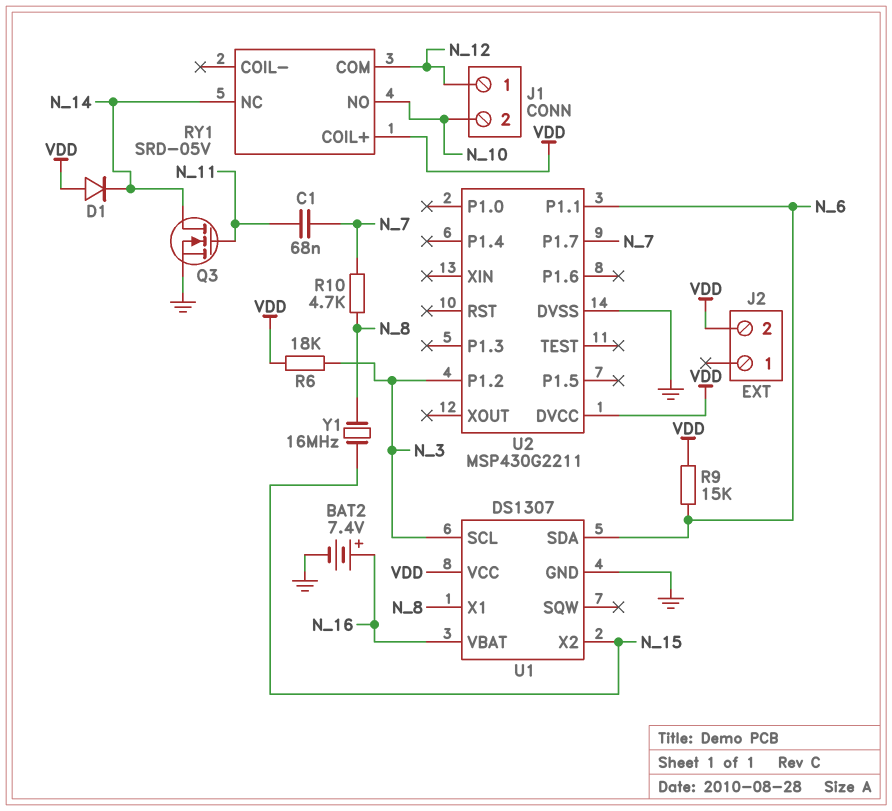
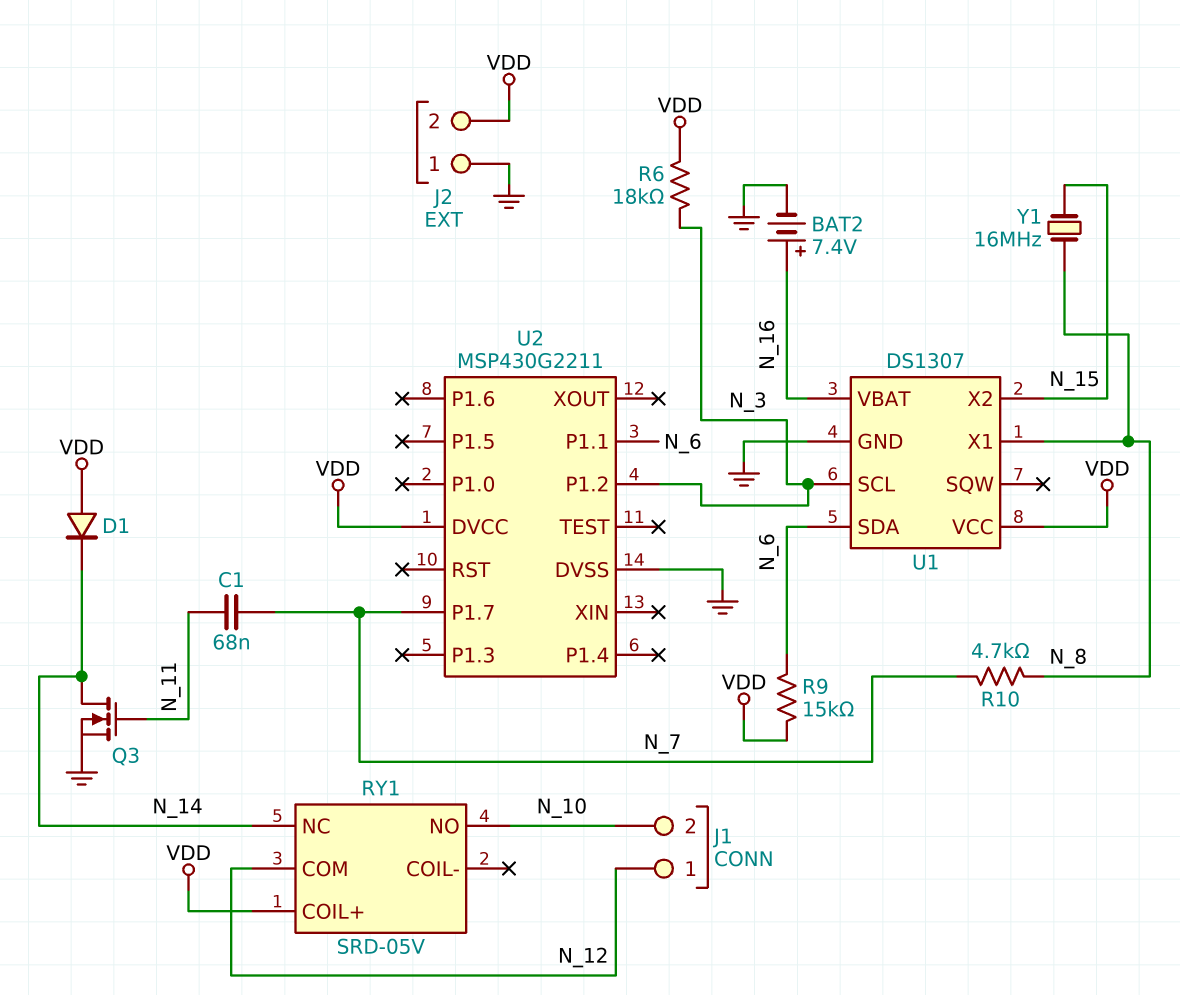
J2 pin 1: none -> GND

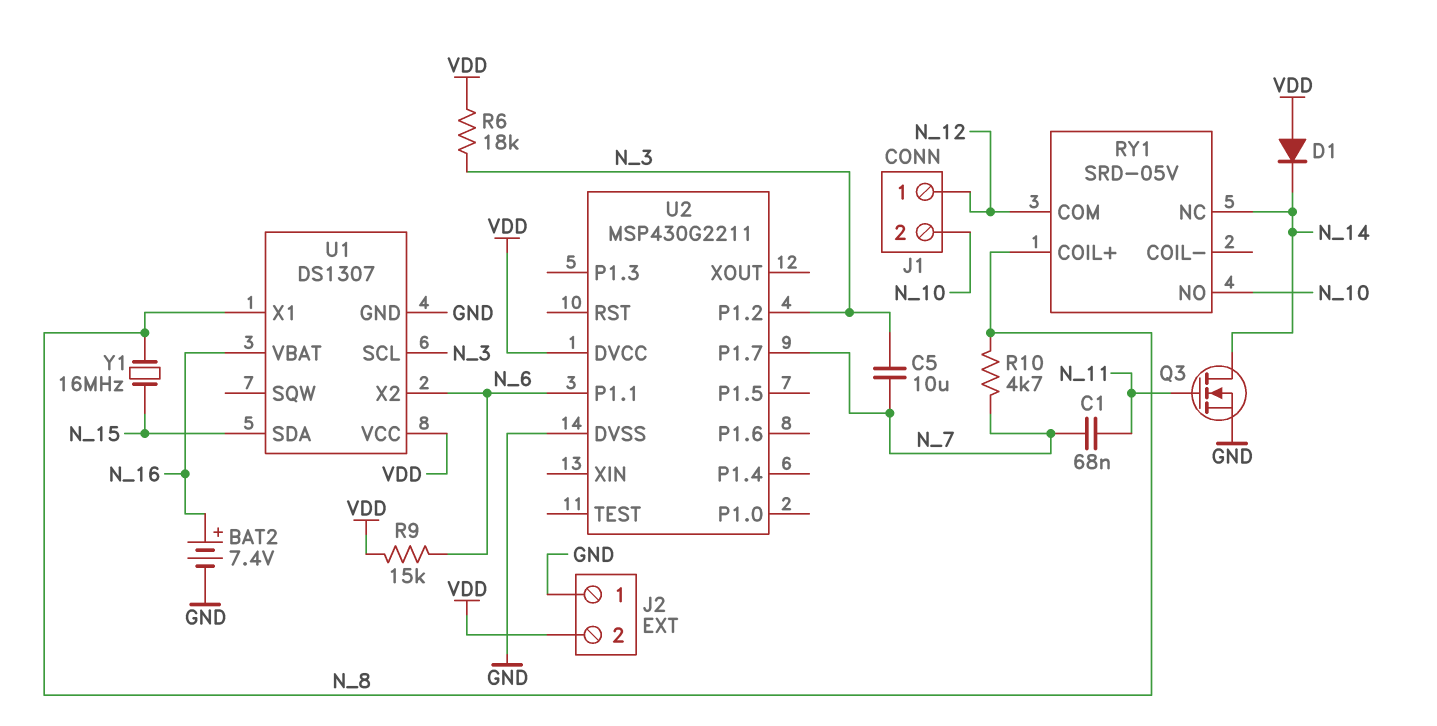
C5: none -> 10uF (N_3, N_7)
RY1 pin COIL+: VDD -> N_8
U1 pin SDA: N_6 -> N_15
U1 pin X2: N_15 -> N_6

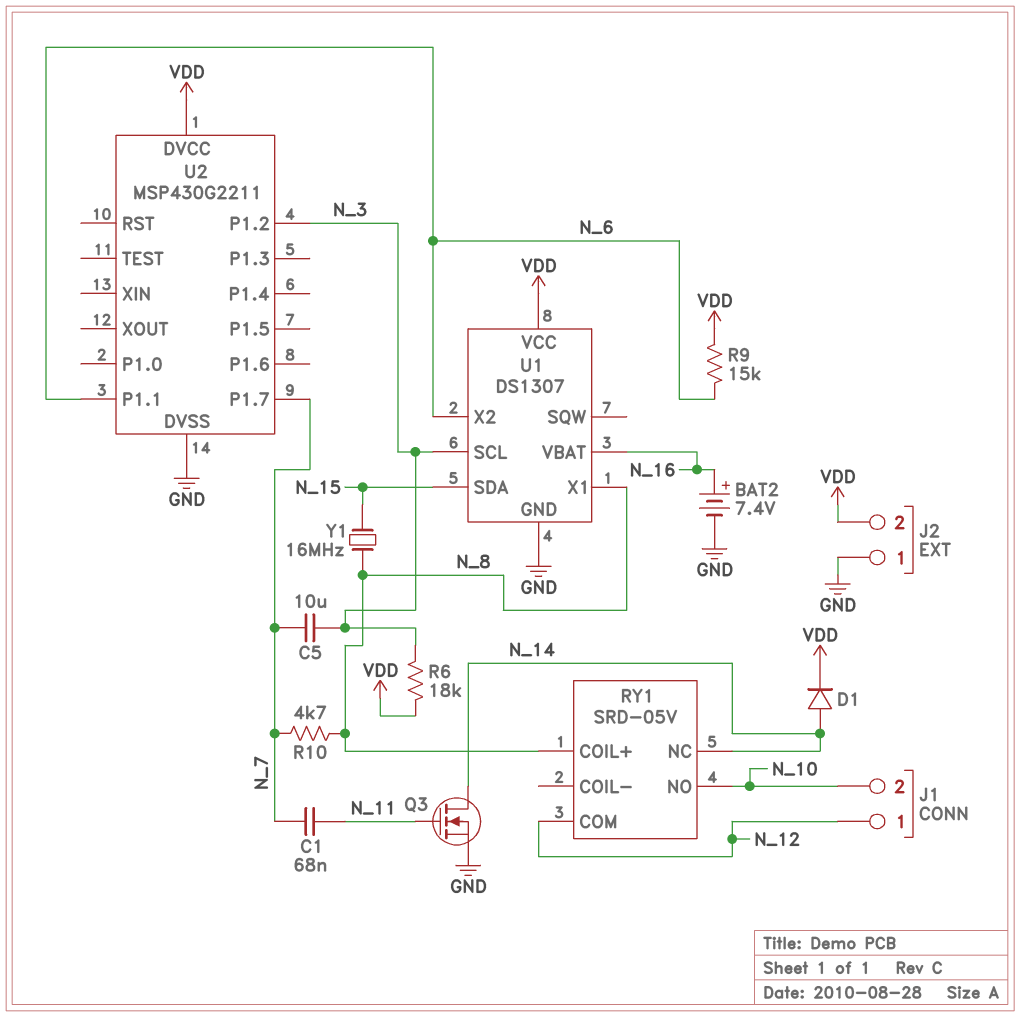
D1: diode (A VDD, K N_14) -> diode (A N_14, K VDD)

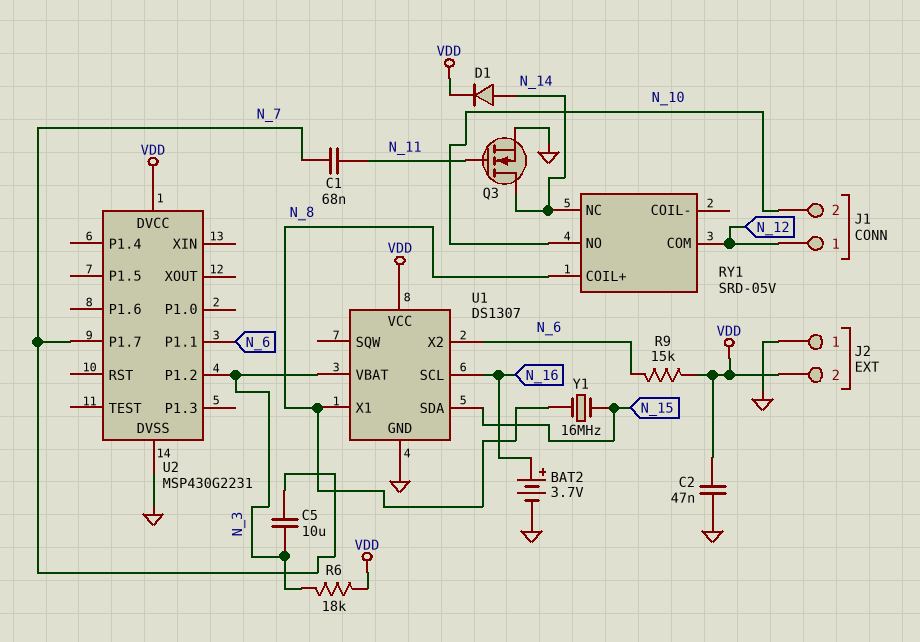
BAT2: 7.4V (plus N_16, minus GND) -> 3.7V (plus N_16, minus GND)
C2: none -> 47nF (GND, VDD)
R10: 4.7k (N_7, N_8) -> none
U1 pin SCL: N_3 -> N_16
U1 pin VBAT: N_16 -> N_3
U2: MSP430G2211 -> MSP430G2231

